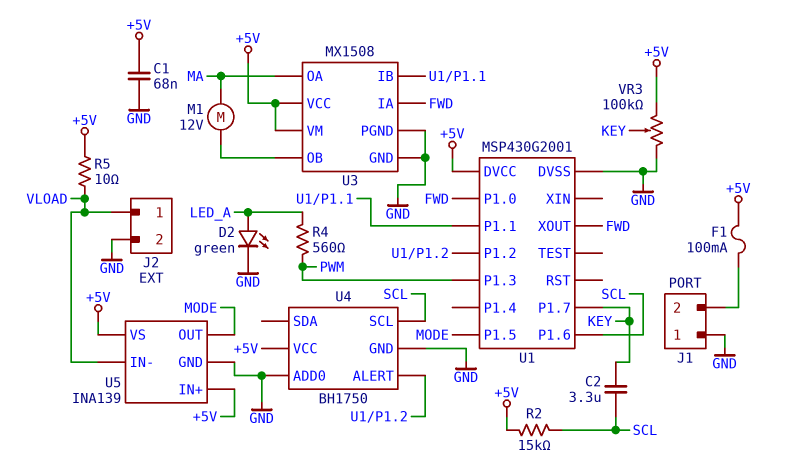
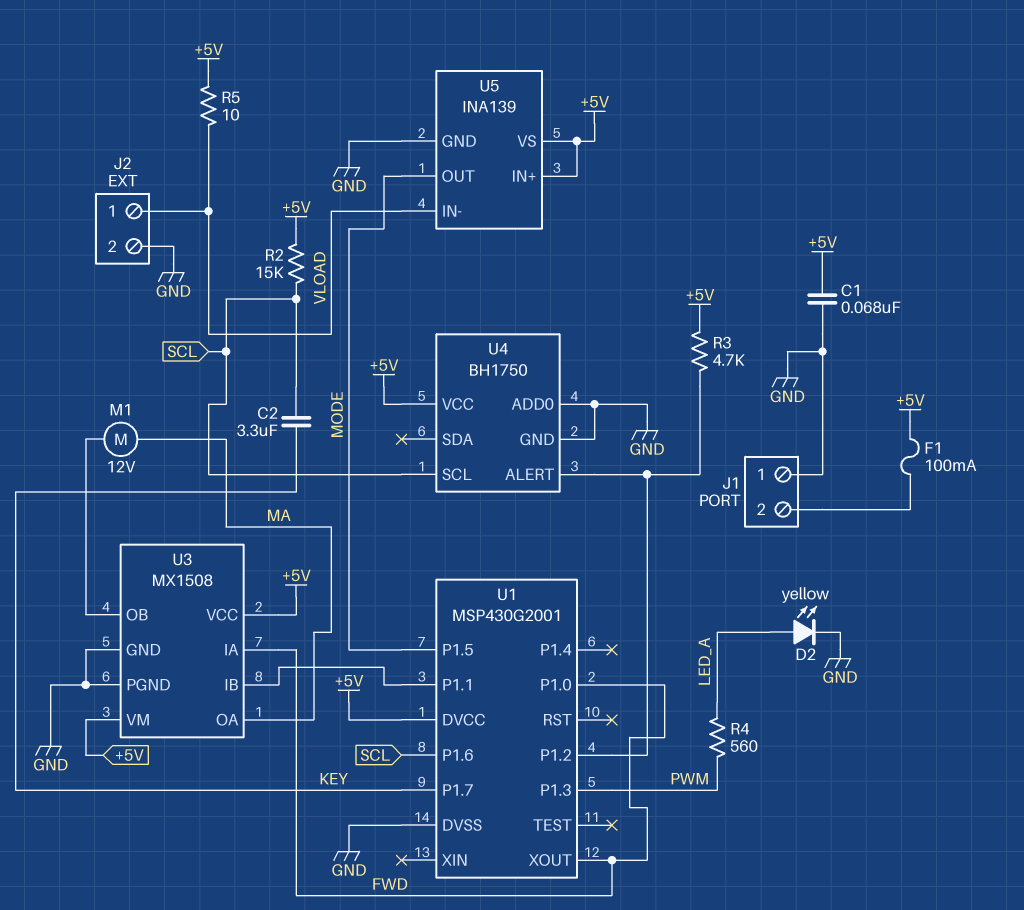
D2: LED green (A LED_A, K GND) -> LED yellow (A LED_A, K GND)
R3: none -> 4.7k (+5V, U1/P1.2)
VR3: 100k (+5V, GND, wiper KEY) -> none

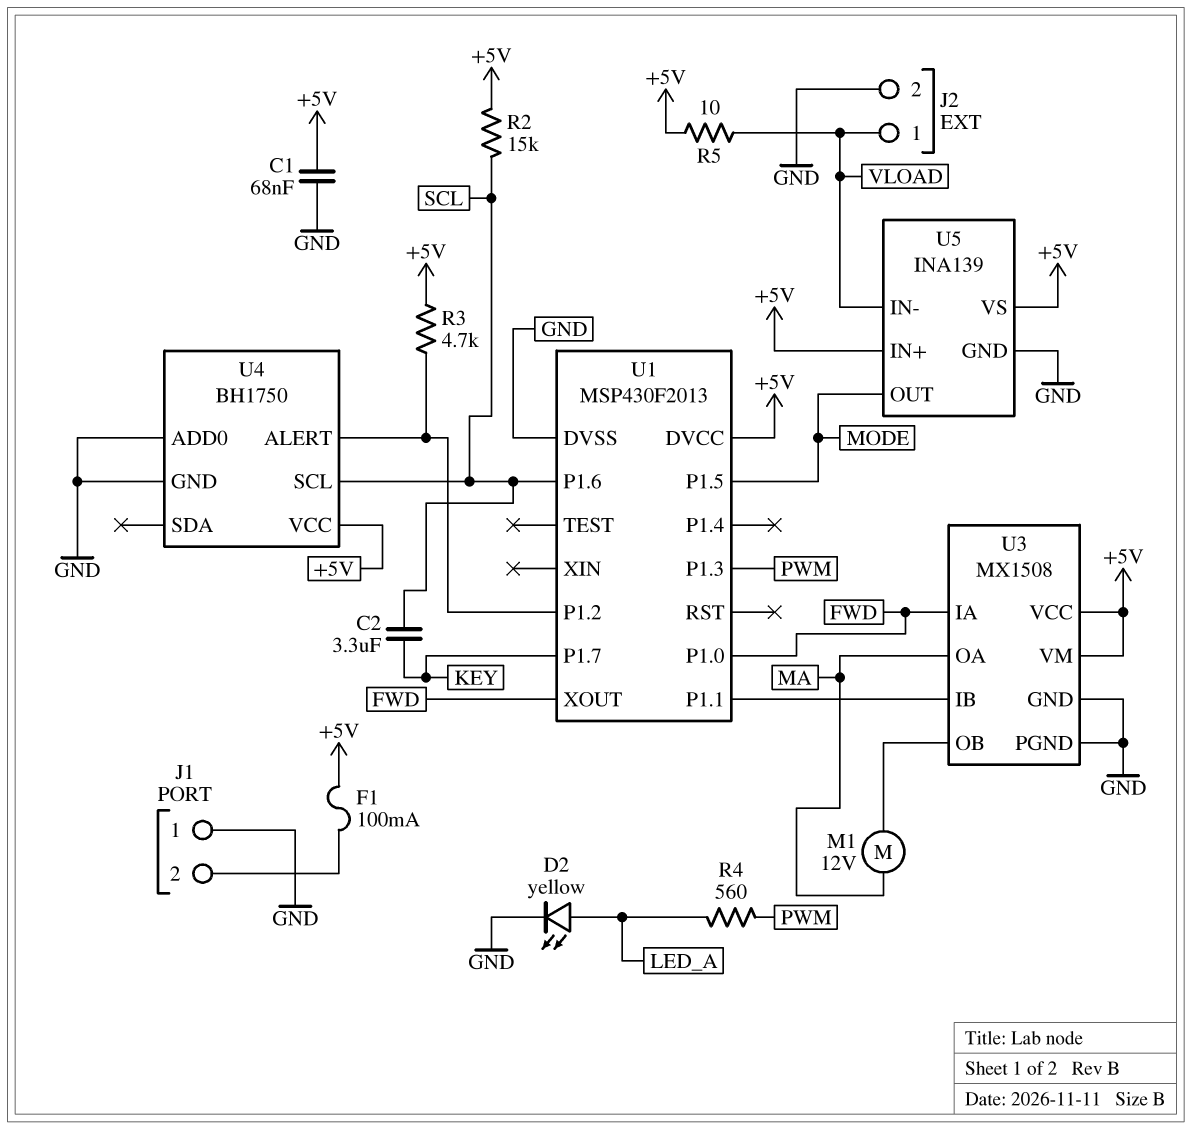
U1: MSP430G2001 -> MSP430F2013

